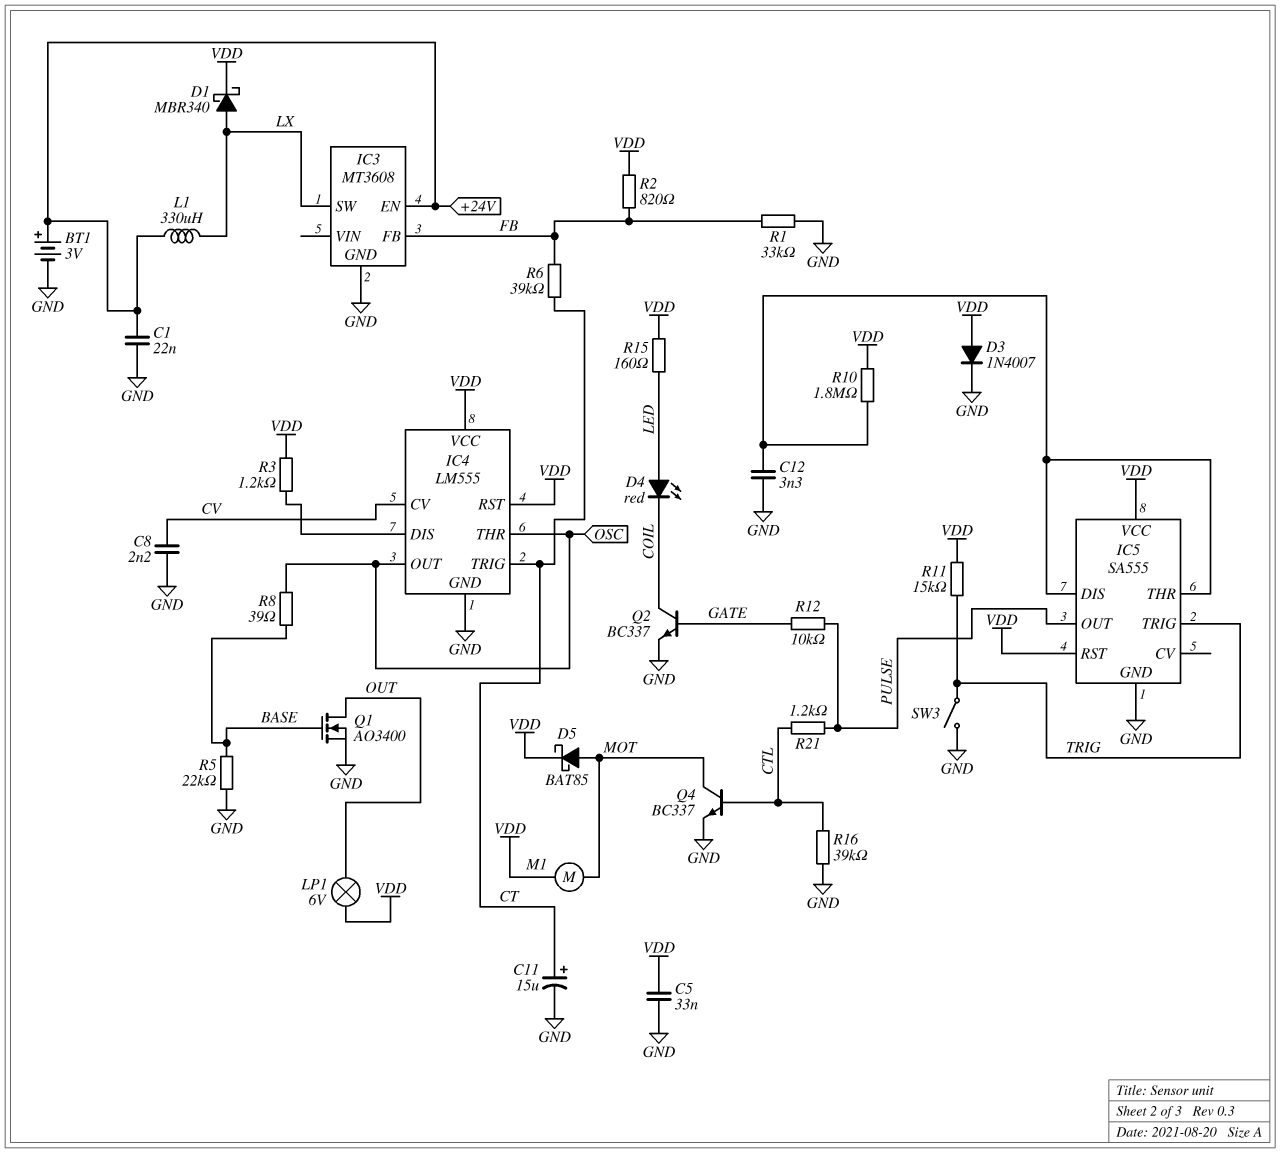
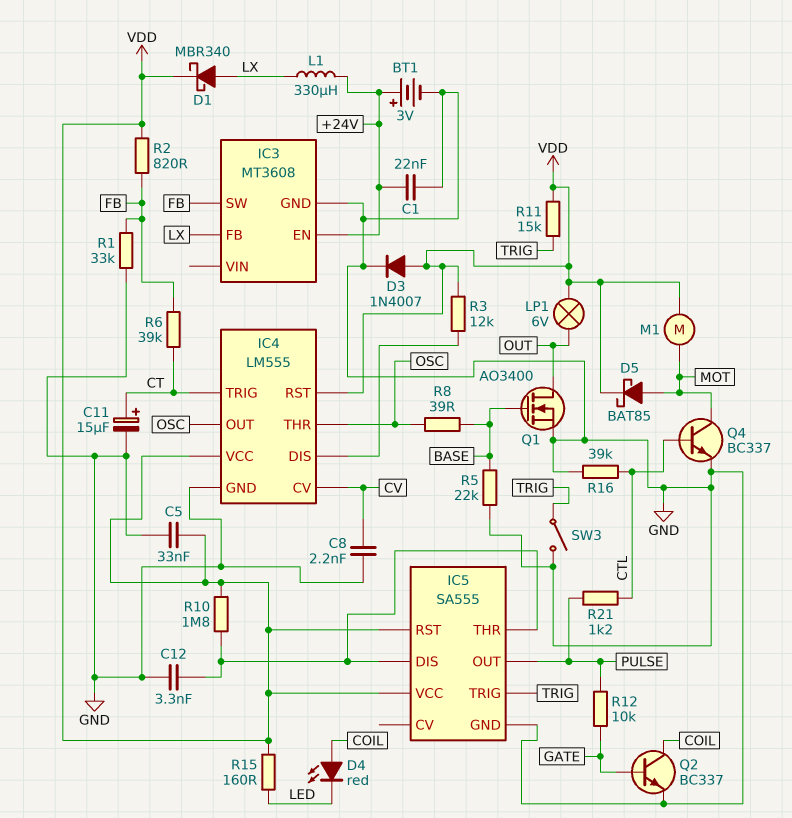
D4: LED red (A LED, K COIL) -> LED red (A COIL, K LED)
IC3 pin FB: FB -> LX
IC3 pin SW: LX -> FB
R3: 1.2k (IC4/DIS, VDD) -> 12k (IC4/DIS, VDD)

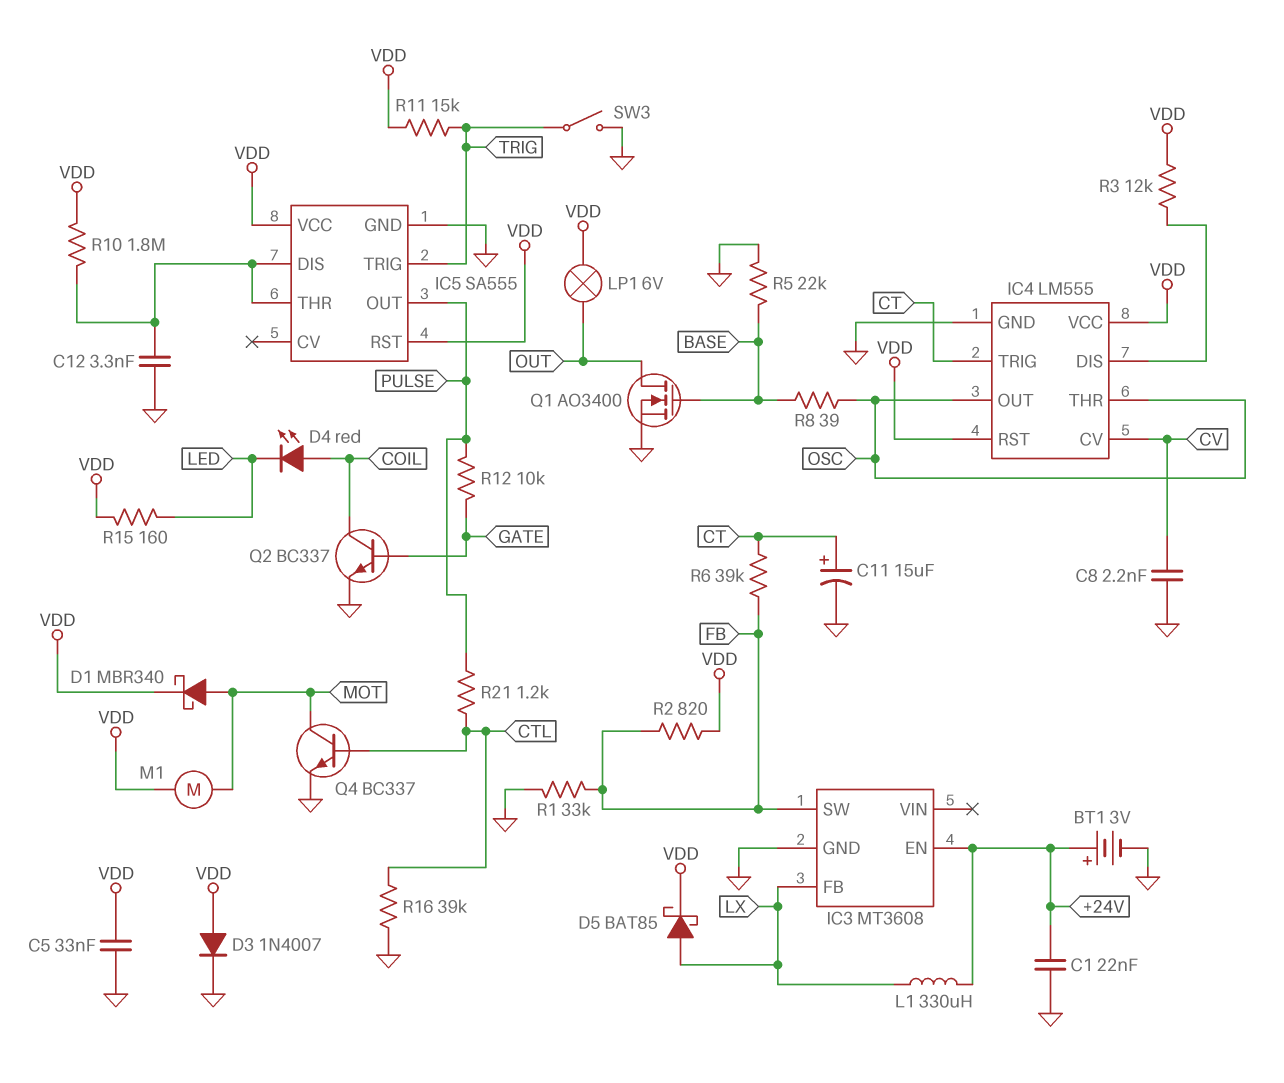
D1: schottky MBR340 (A LX, K VDD) -> schottky MBR340 (A MOT, K VDD)
D5: schottky BAT85 (A MOT, K VDD) -> schottky BAT85 (A LX, K VDD)

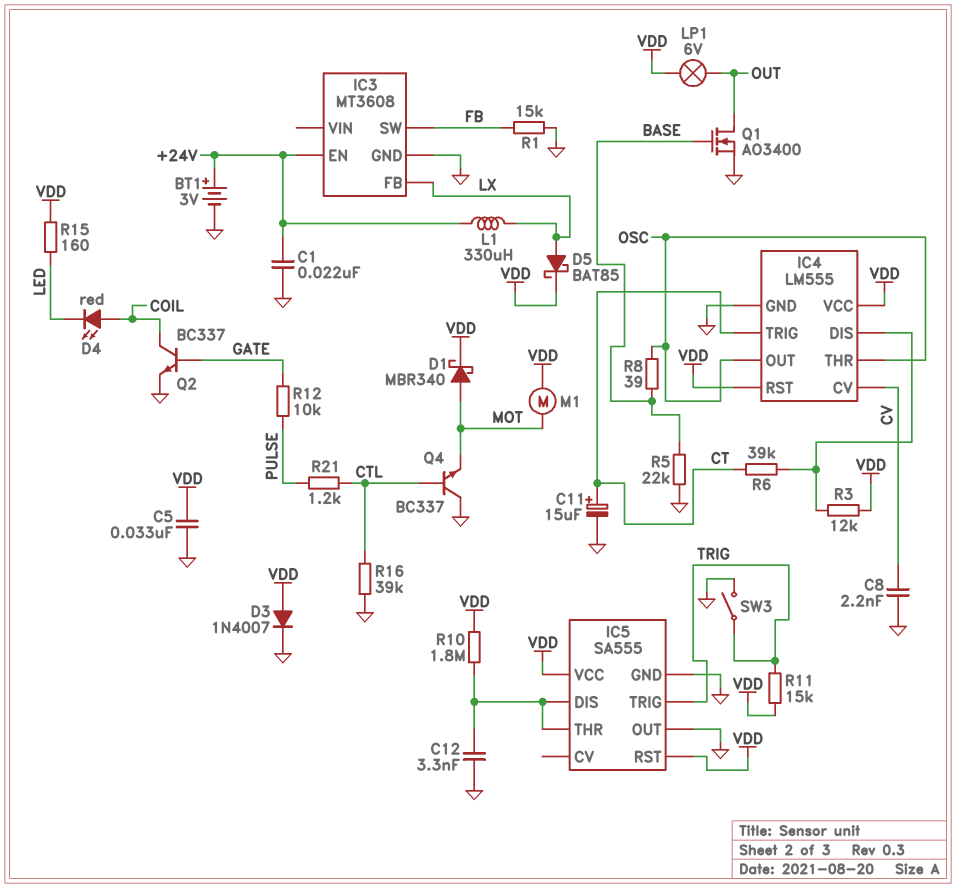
IC5 pin OUT: PULSE -> GND
Q4: NPN BC337 (B CTL, C MOT, E GND) -> NPN BC337 (B CTL, C GND, E MOT)
R1: 33k (FB, GND) -> 15k (FB, GND)
R2: 820 (FB, VDD) -> none
R6: 39k (CT, FB) -> 39k (CT, IC4/DIS)

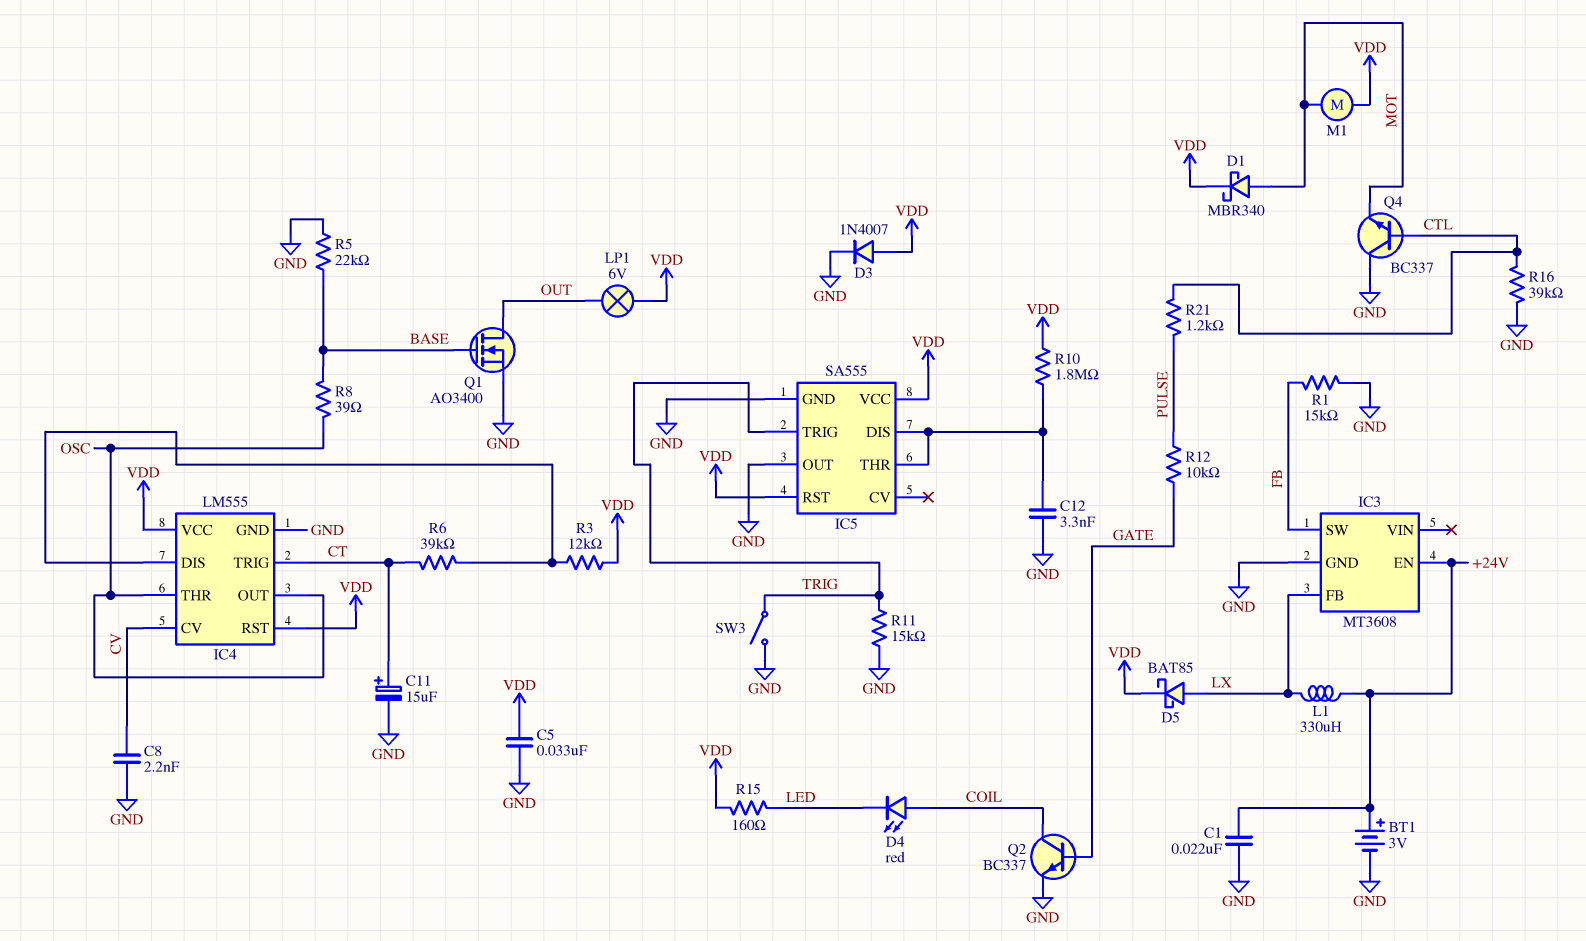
R11: 15k (TRIG, VDD) -> 15k (GND, TRIG)

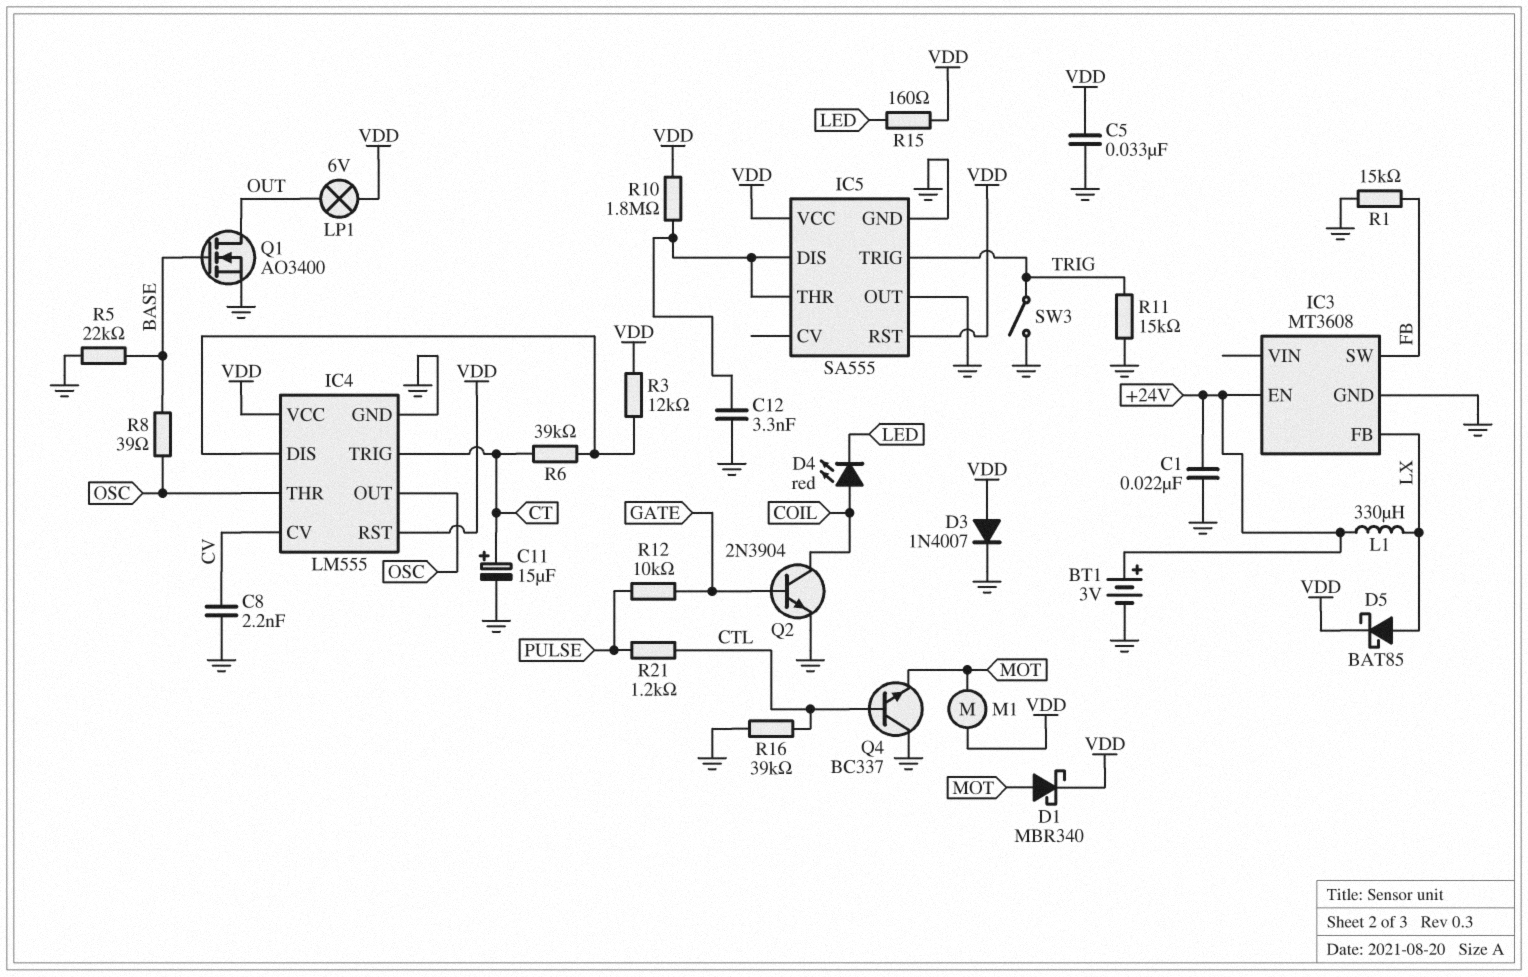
Q2: NPN BC337 (B GATE, C COIL, E GND) -> NPN 2N3904 (B GATE, C COIL, E GND)

